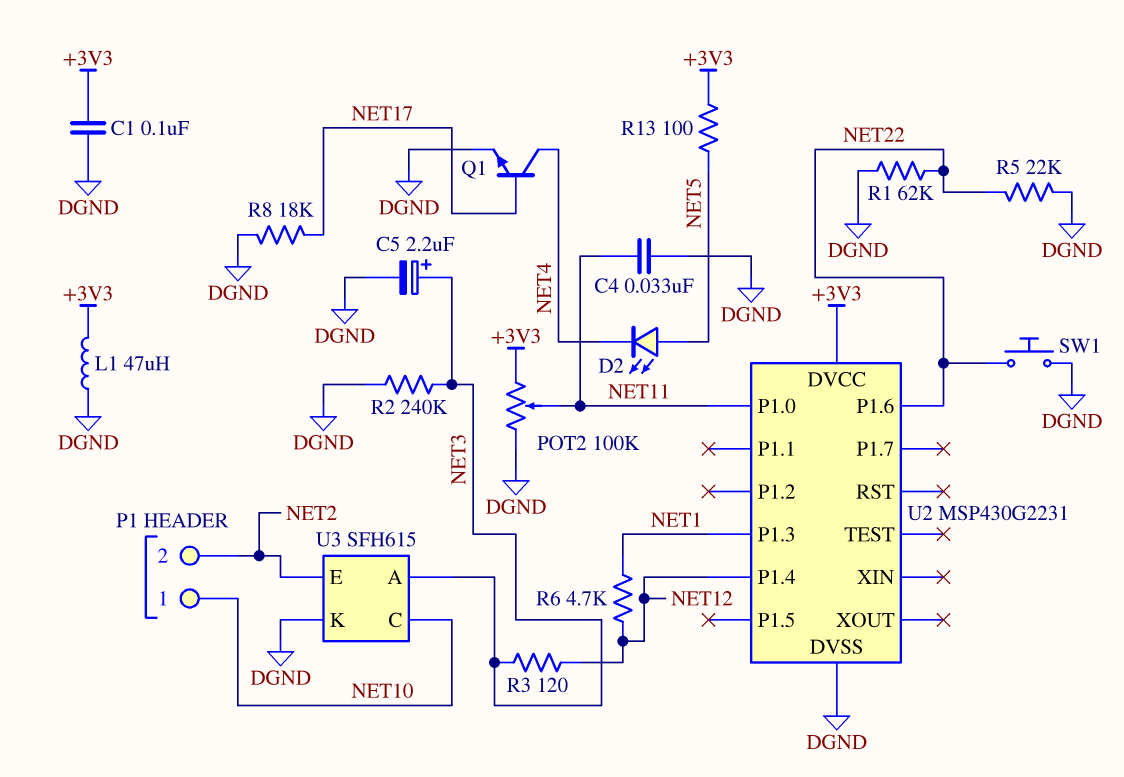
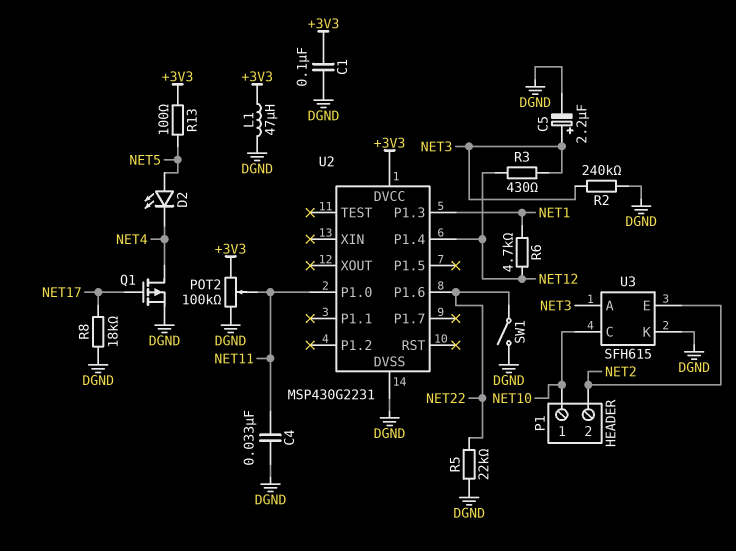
Q1: NPN (B NET17, C NET4, E DGND) -> PMOS (G NET17, D NET4, S DGND)
R1: 62k (DGND, NET22) -> none
R3: 120 (NET3, NET12) -> 430 (NET3, NET12)
SW1: button (DGND, NET22) -> switch (DGND, NET22)

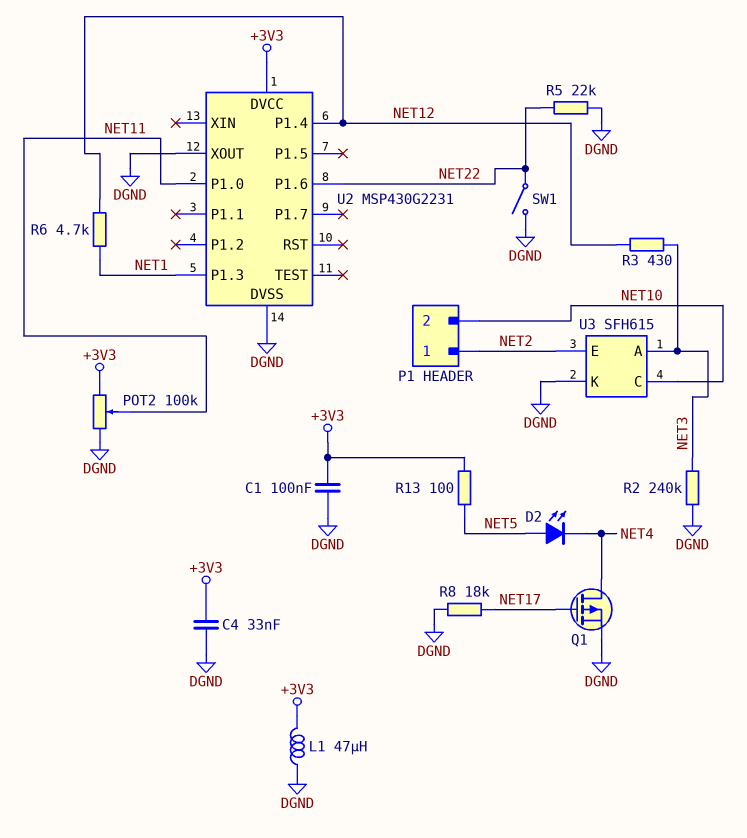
C4: 33nF (DGND, NET11) -> 33nF (+3V3, DGND)
C5: 2.2uF (plus NET3, minus DGND) -> none
P1 pin 1: NET10 -> NET2
P1 pin 2: NET2 -> NET10
U2 pin XOUT: none -> DGND

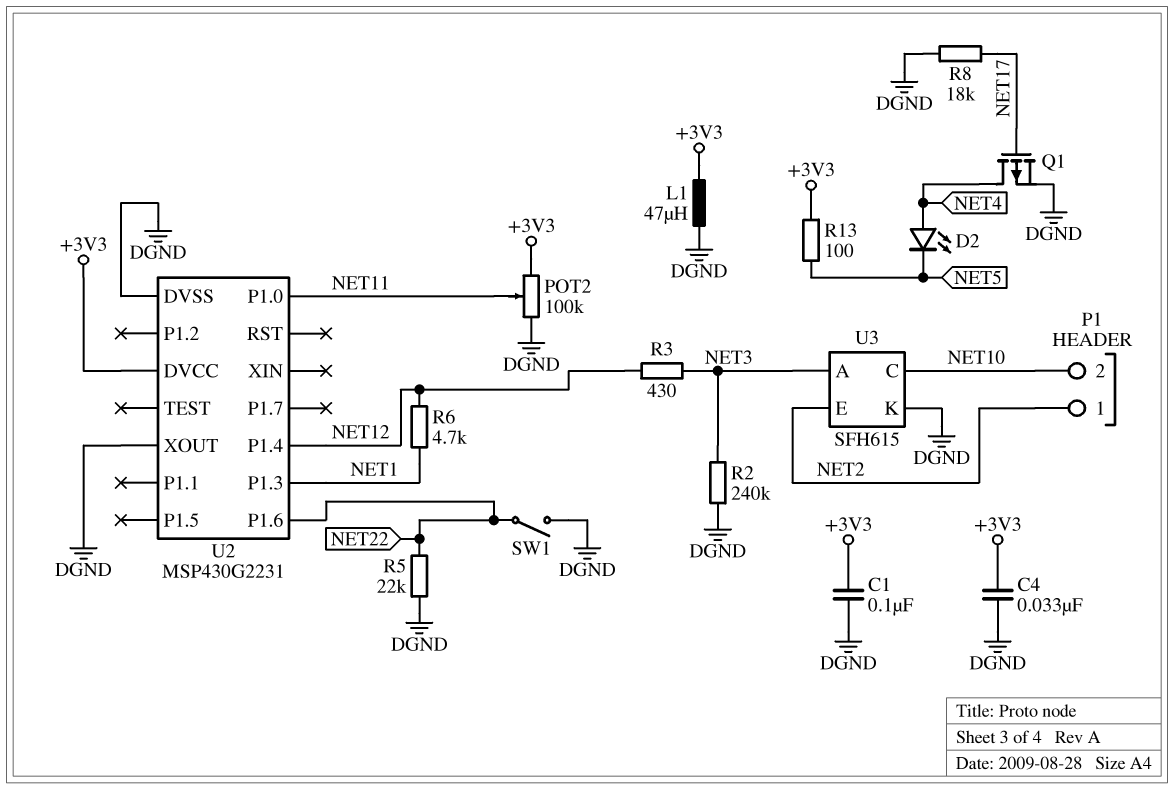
D2: LED (A NET5, K NET4) -> LED (A NET4, K NET5)

